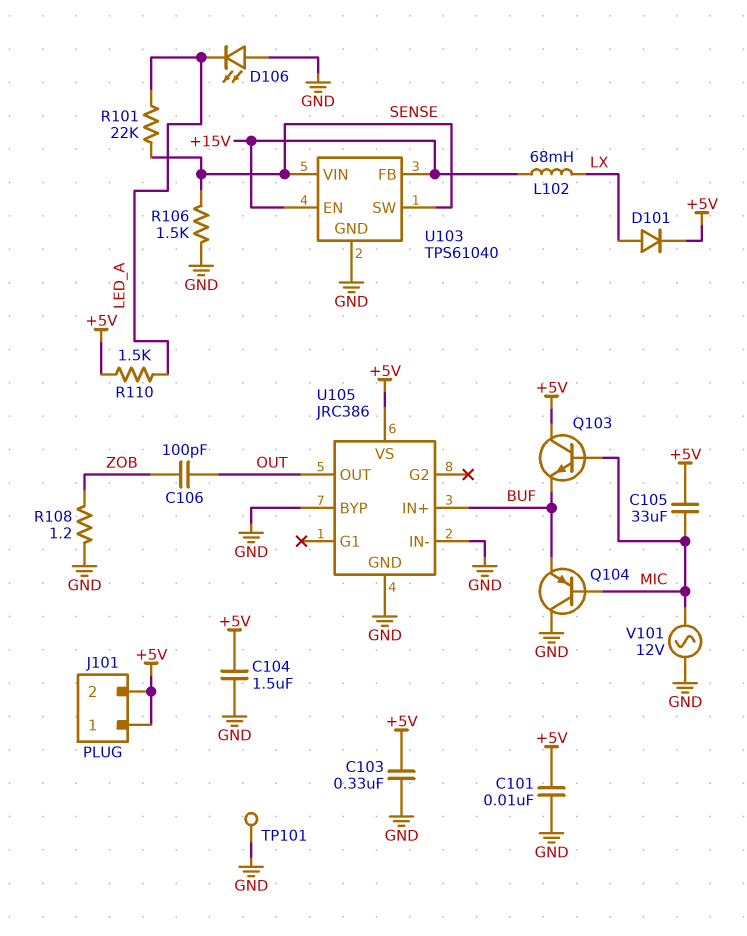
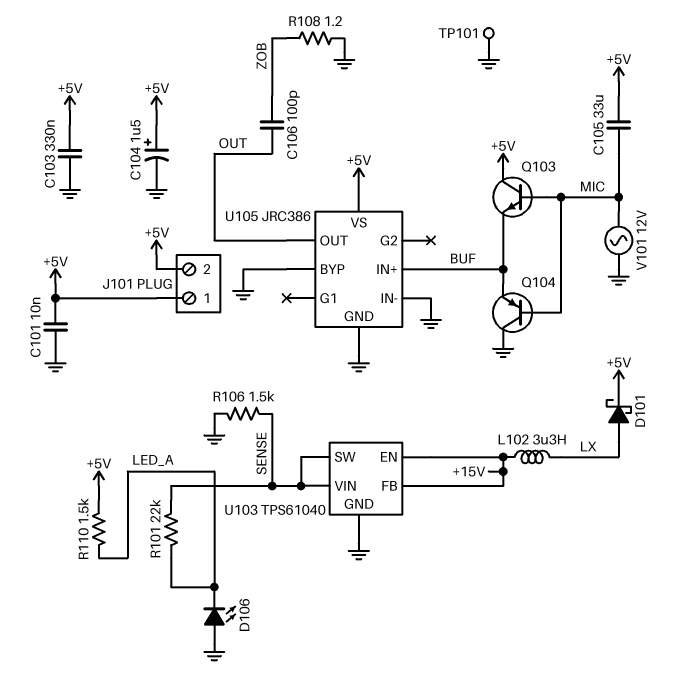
C104: 1.5uF (+5V, GND) -> 1.5uF (plus +5V, minus GND)
D101: diode (A LX, K +5V) -> schottky (A LX, K +5V)
L102: 68mH (+15V, LX) -> 3.3uH (+15V, LX)

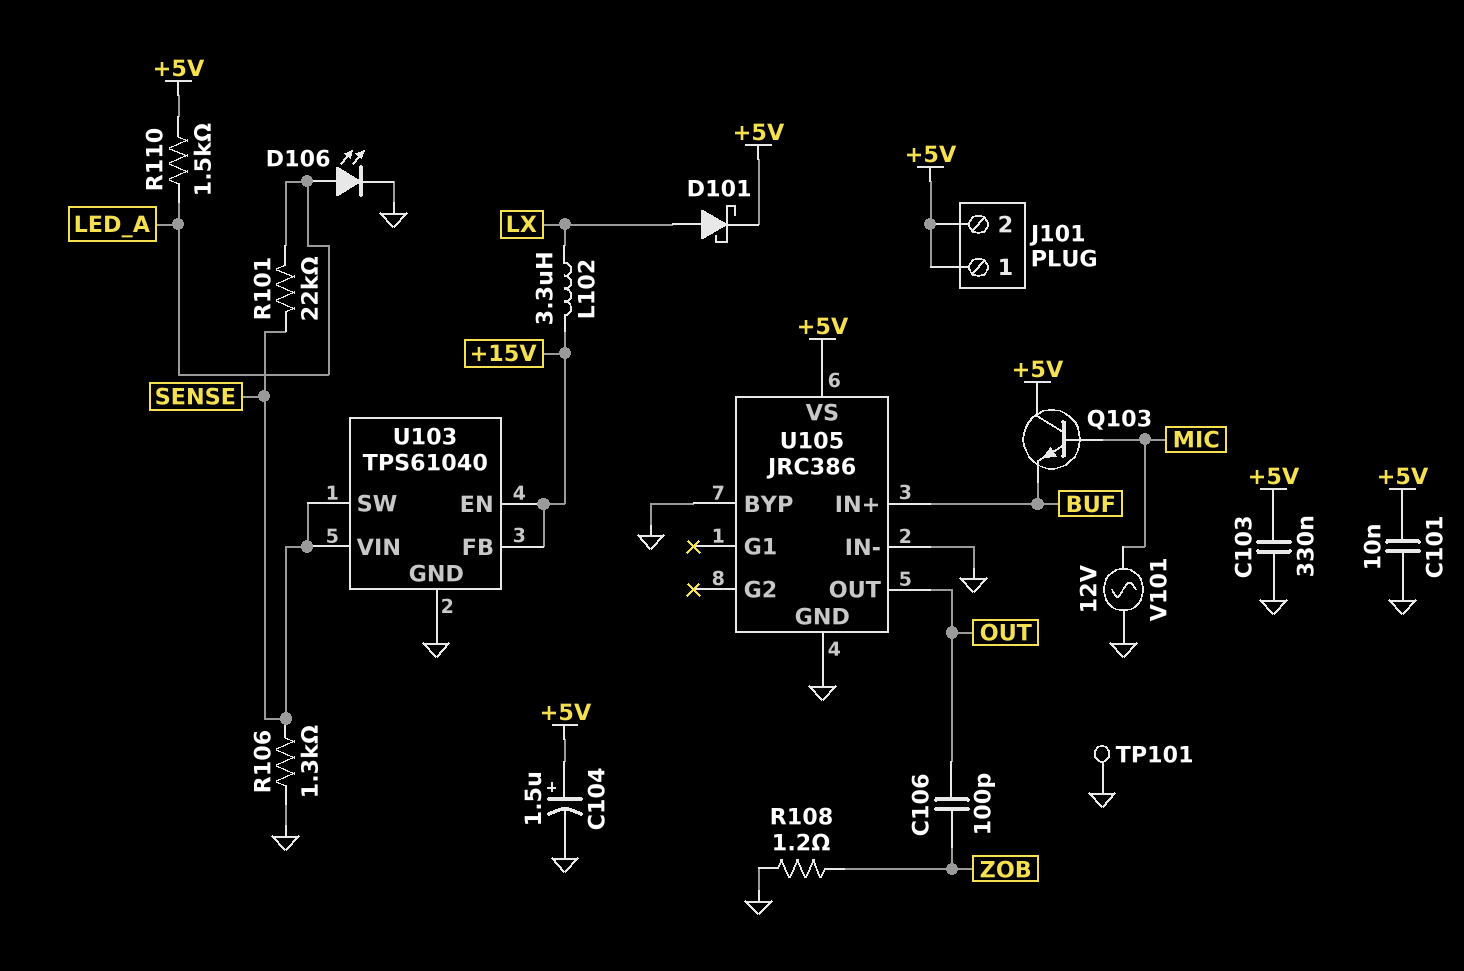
C105: 33uF (+5V, MIC) -> none
D106: LED (A GND, K LED_A) -> LED (A LED_A, K GND)
Q104: PNP (B MIC, C GND, E BUF) -> none
R106: 1.5k (GND, SENSE) -> 1.3k (GND, SENSE)

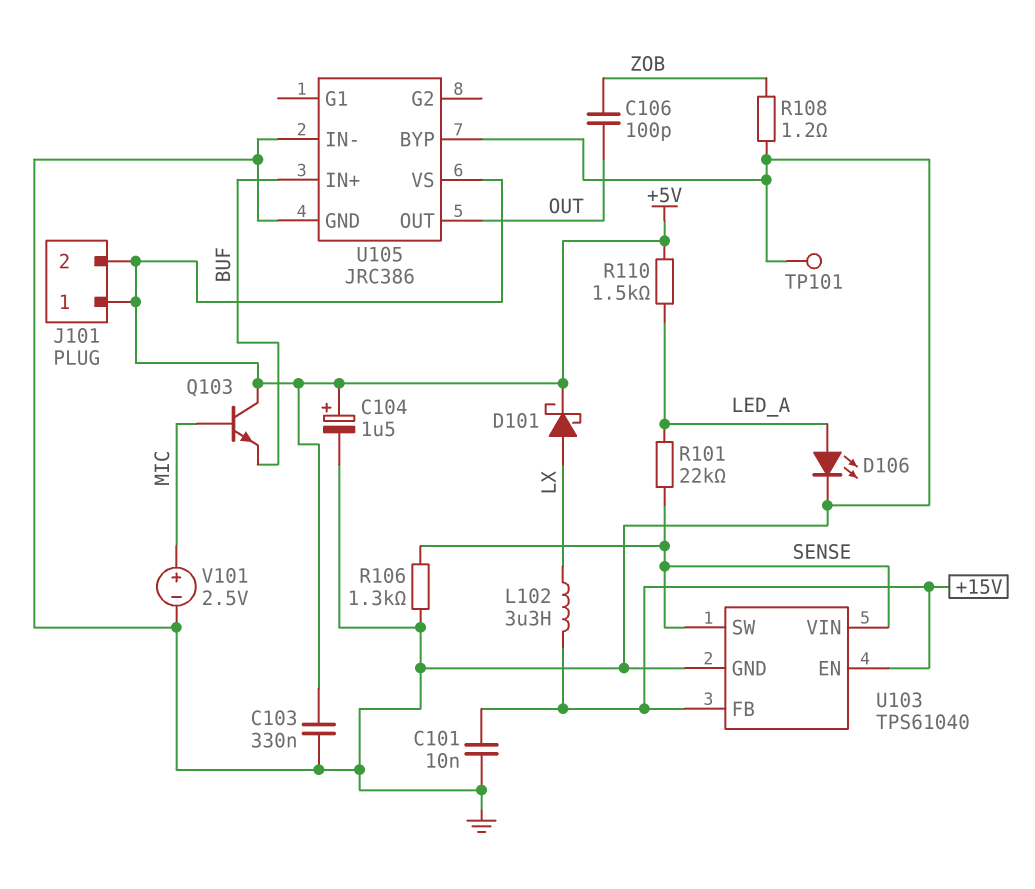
C101: 10nF (+5V, GND) -> 10nF (+15V, GND)
V101: AC 12V (GND, MIC) -> 2.5V (plus MIC, minus GND)

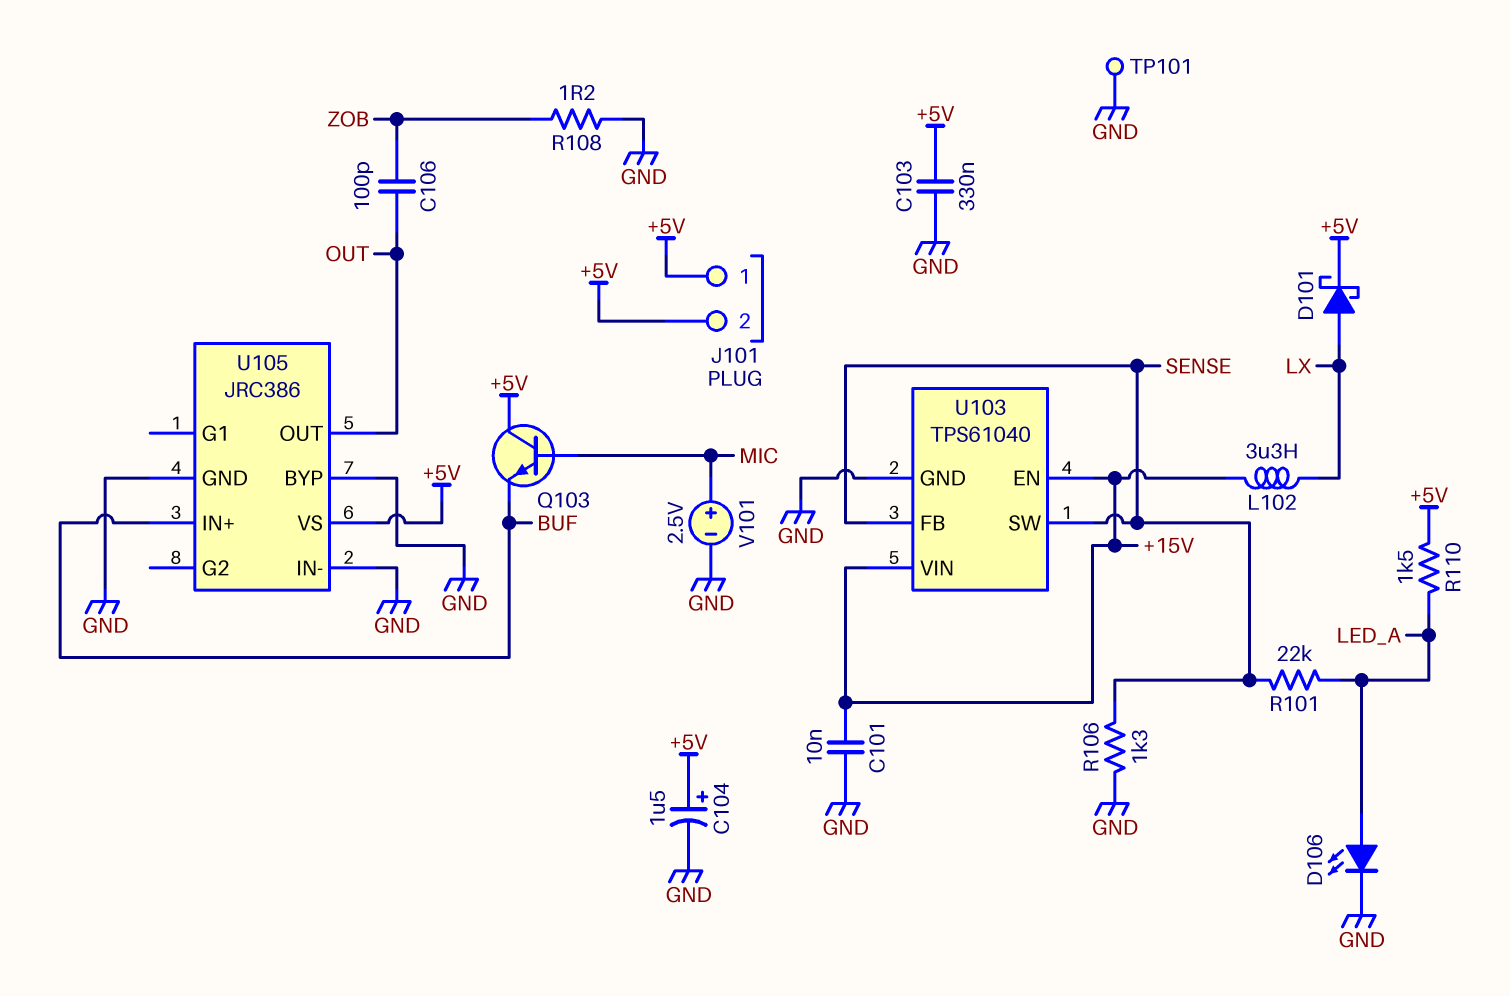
U103 pin FB: +15V -> SENSE
U103 pin VIN: SENSE -> +15V

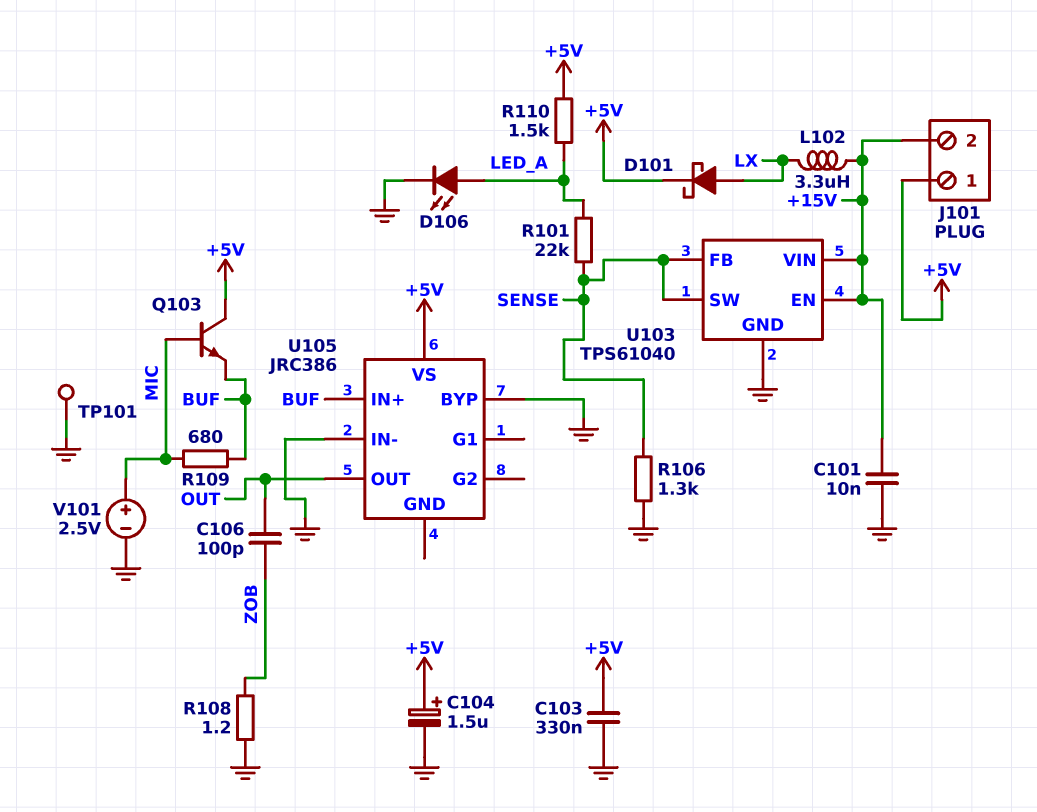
J101 pin 2: +5V -> +15V
R109: none -> 680 (BUF, MIC)
U105 pin GND: GND -> none

